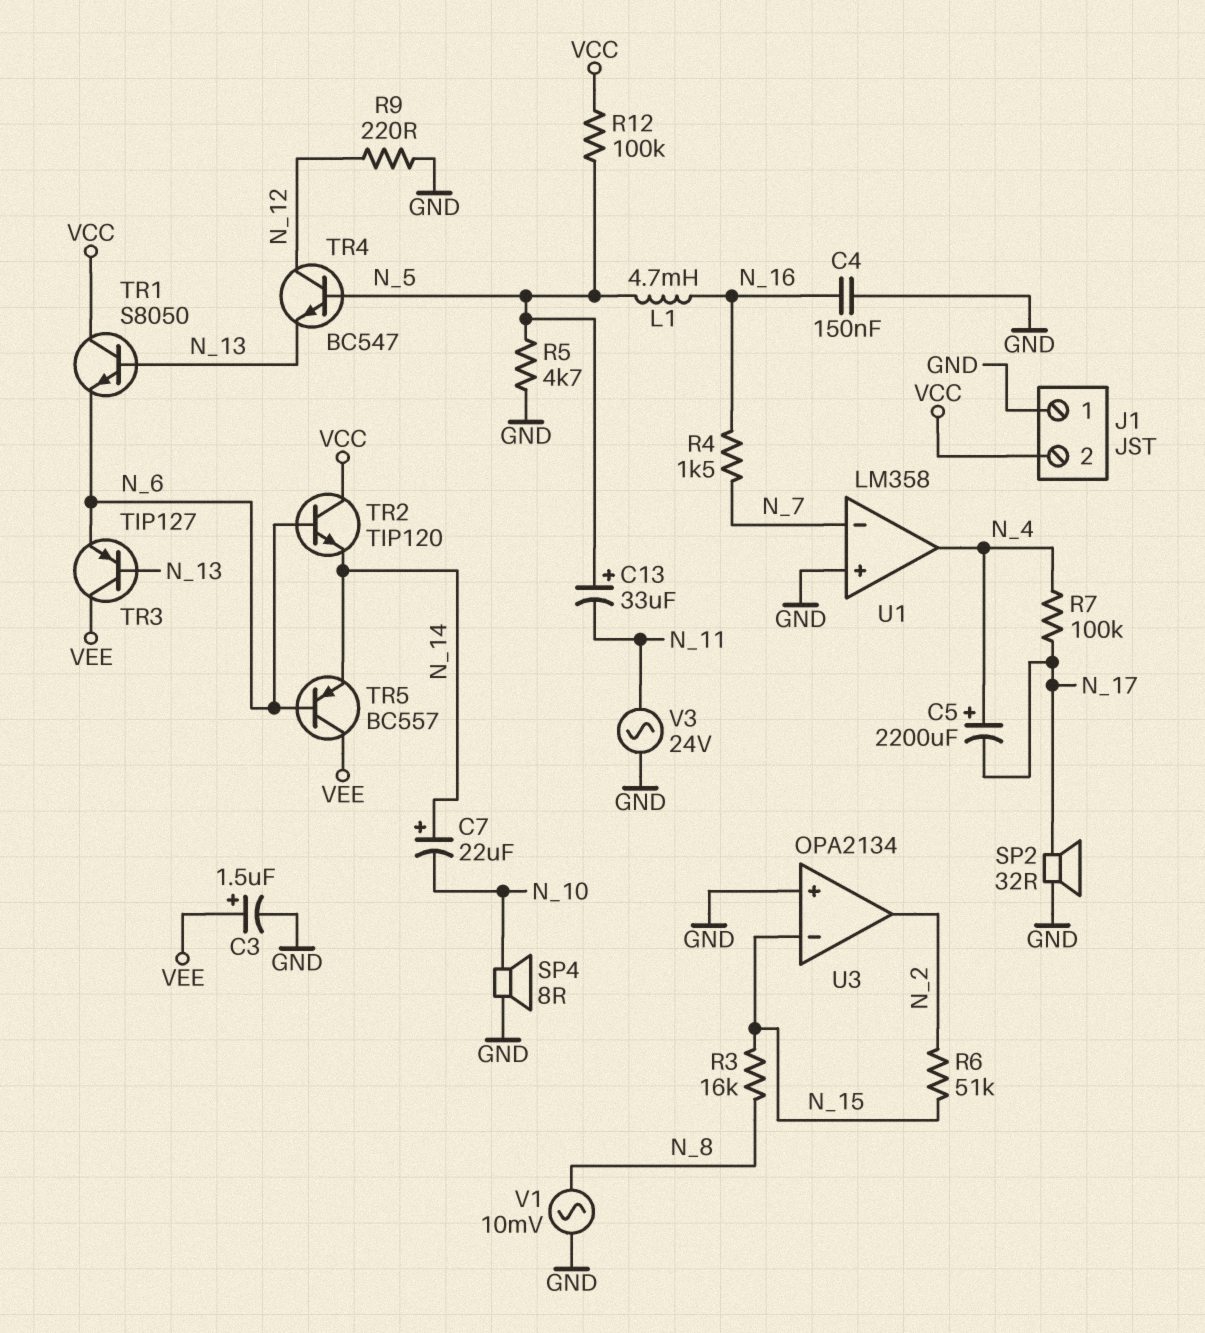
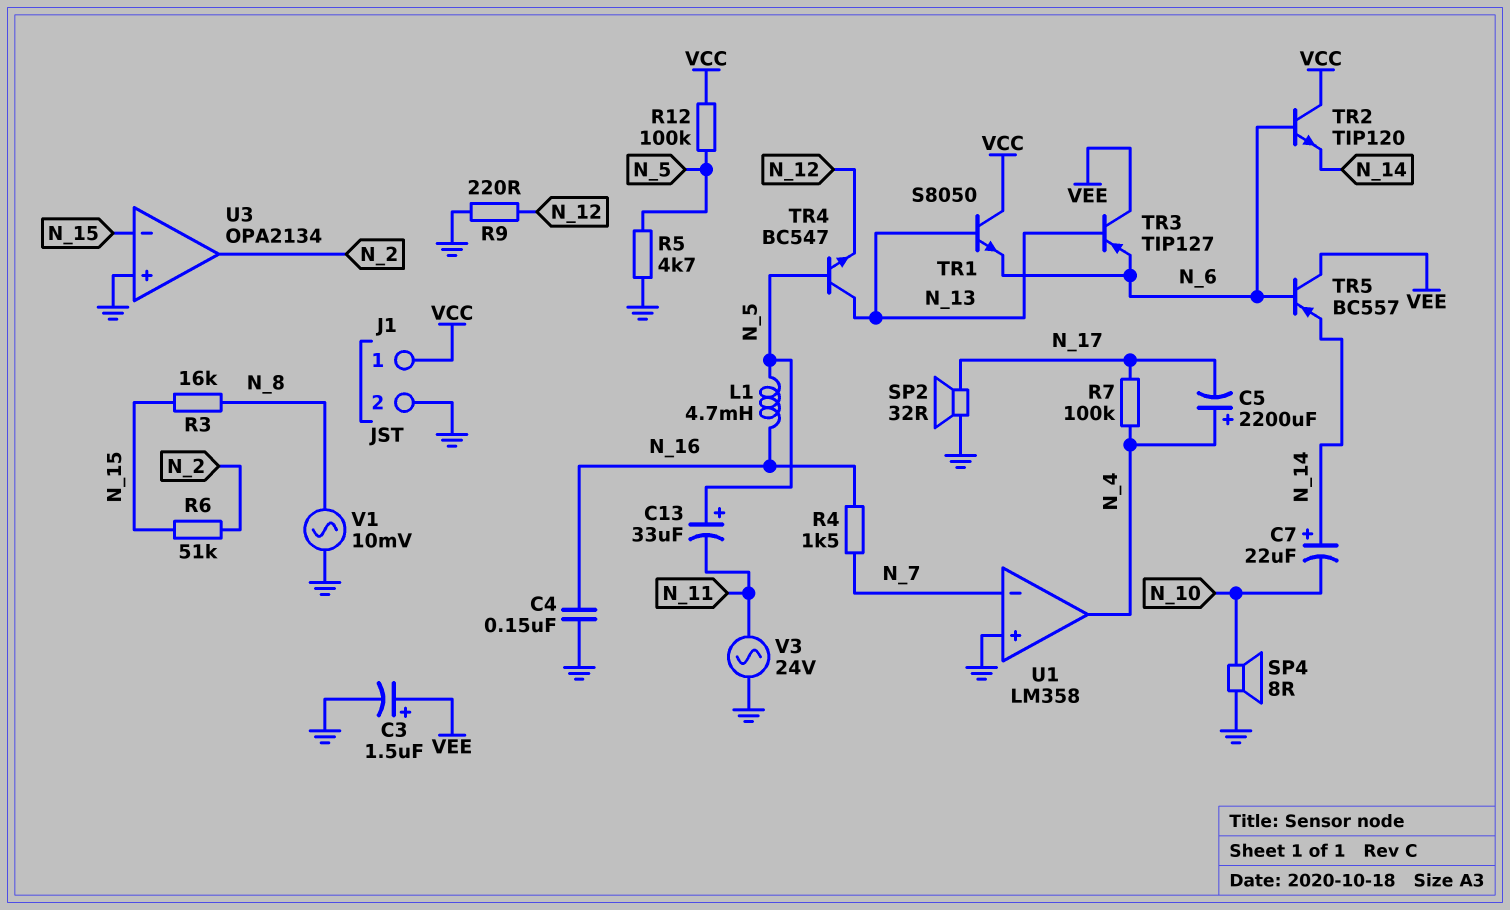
J1 pin 1: GND -> VCC
J1 pin 2: VCC -> GND
TR4: NPN BC547 (B N_5, C N_12, E N_13) -> NPN BC547 (B N_5, C N_13, E N_12)

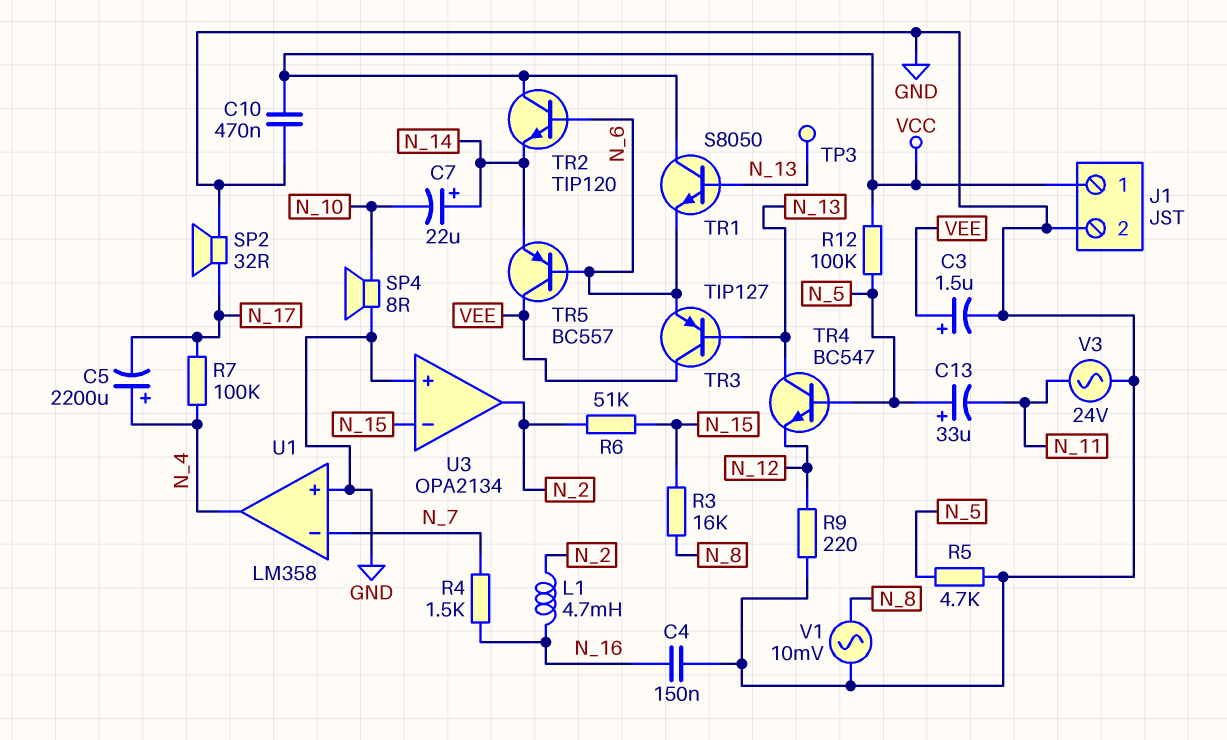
C10: none -> 470nF (GND, VCC)
L1: 4.7mH (N_5, N_16) -> 4.7mH (N_2, N_16)
TP3: none -> test point (N_13)

